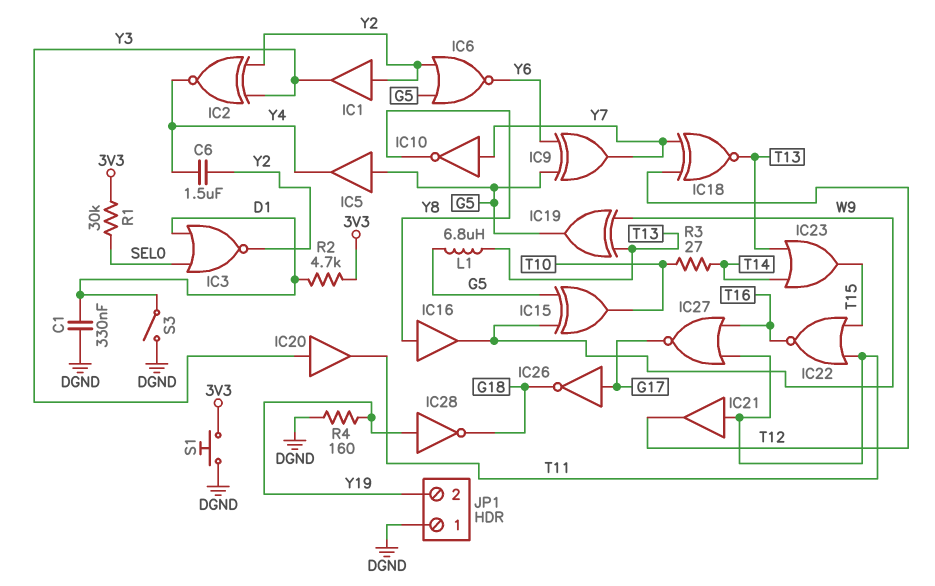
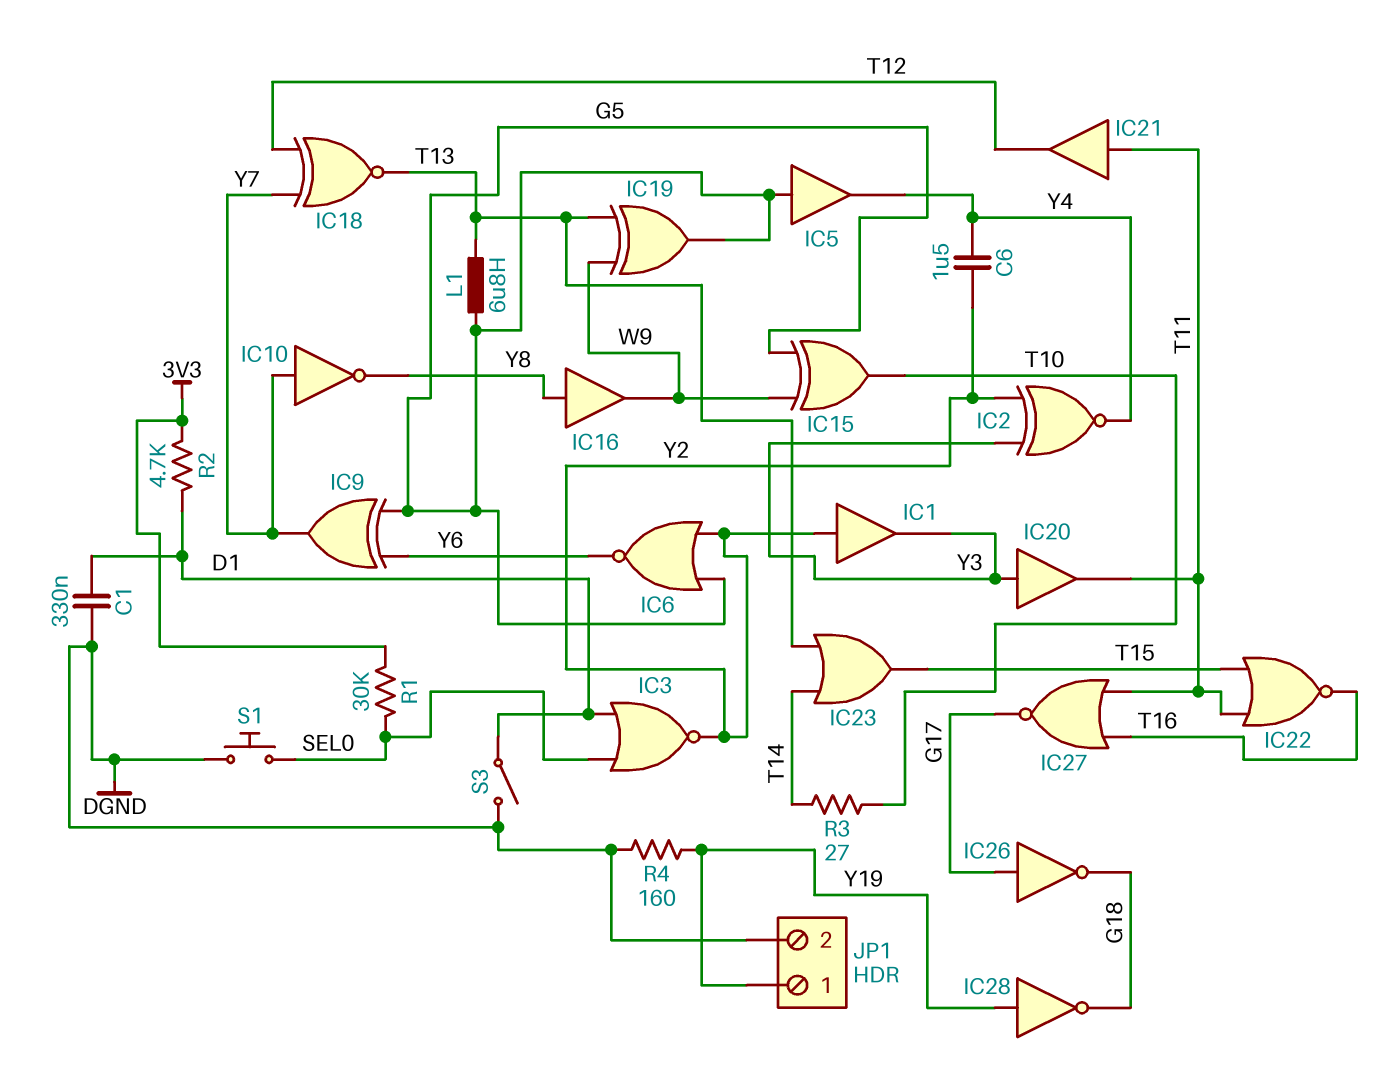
JP1 pin 1: DGND -> Y19
JP1 pin 2: Y19 -> DGND
S1: button (3V3, DGND) -> button (DGND, SEL0)

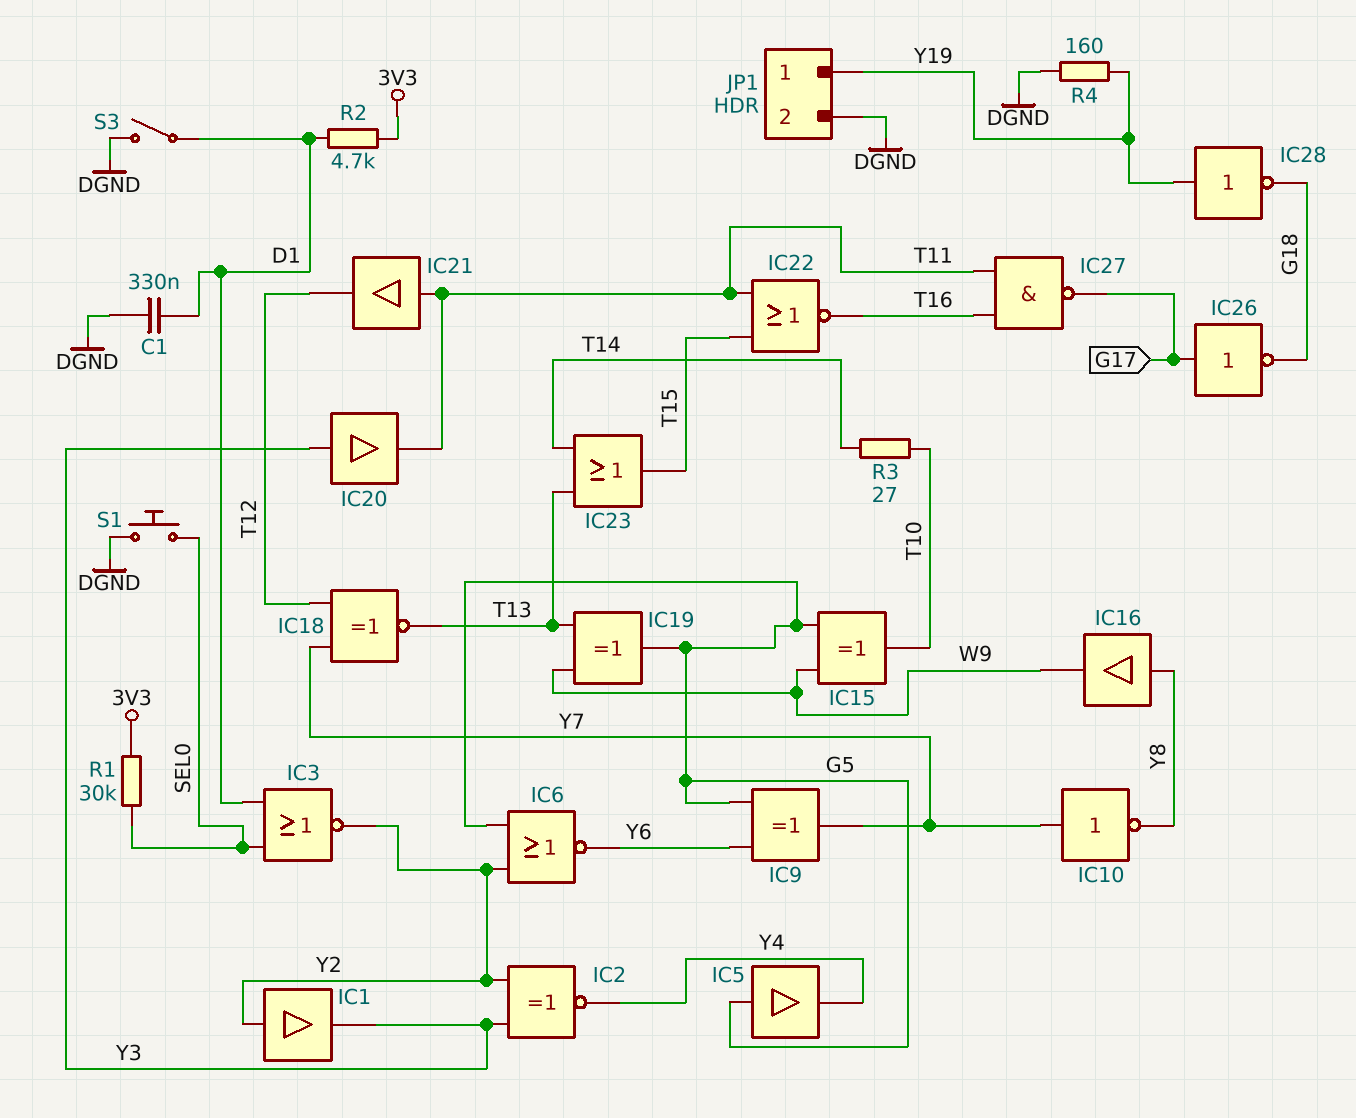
C6: 1.5uF (Y2, Y4) -> none
IC27: NOR (in T11, in T16, out G17) -> NAND (in T11, in T16, out G17)
L1: 6.8uH (G5, T13) -> none

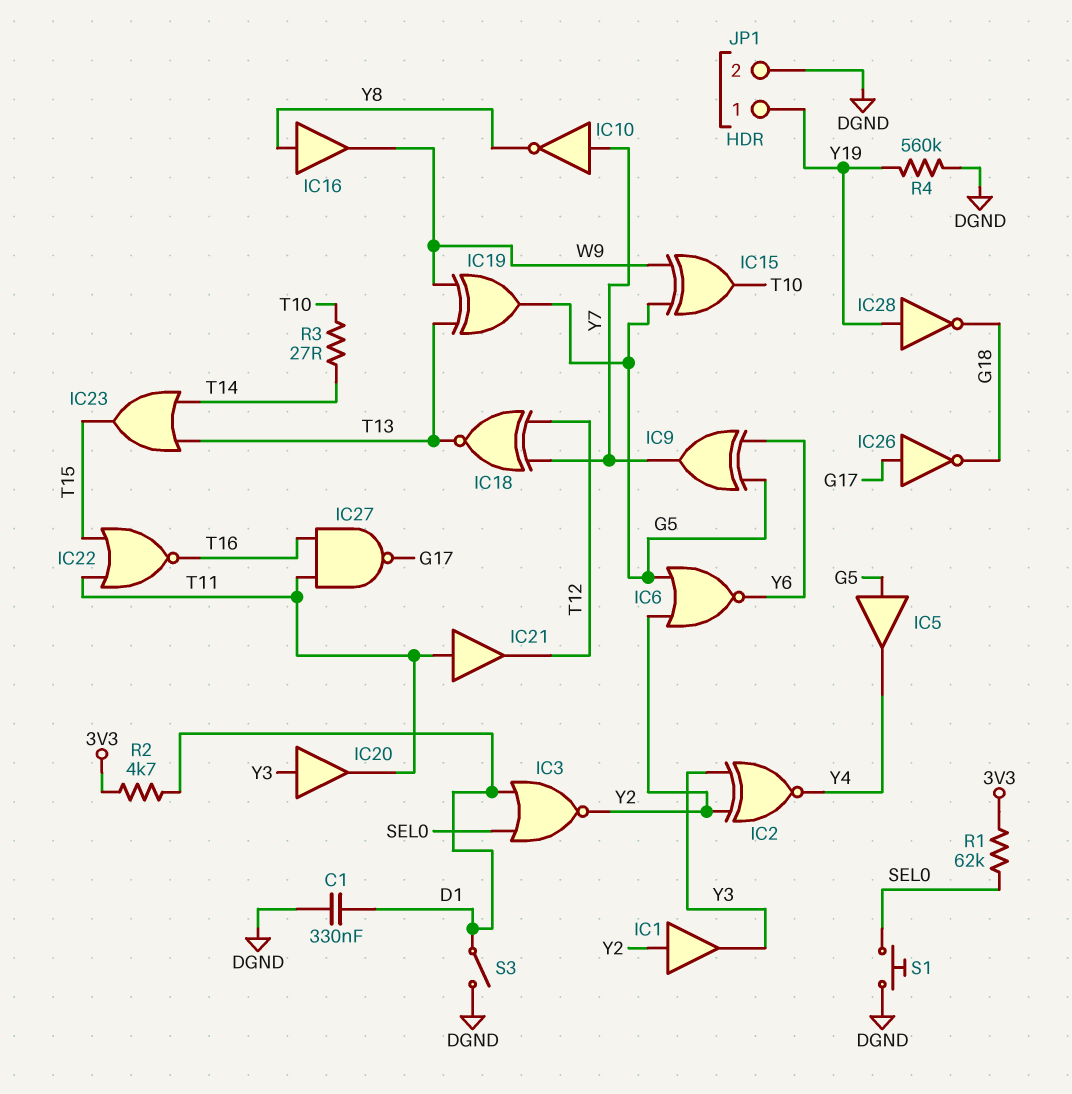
R1: 30k (3V3, SEL0) -> 62k (3V3, SEL0)
R4: 160 (DGND, Y19) -> 560k (DGND, Y19)

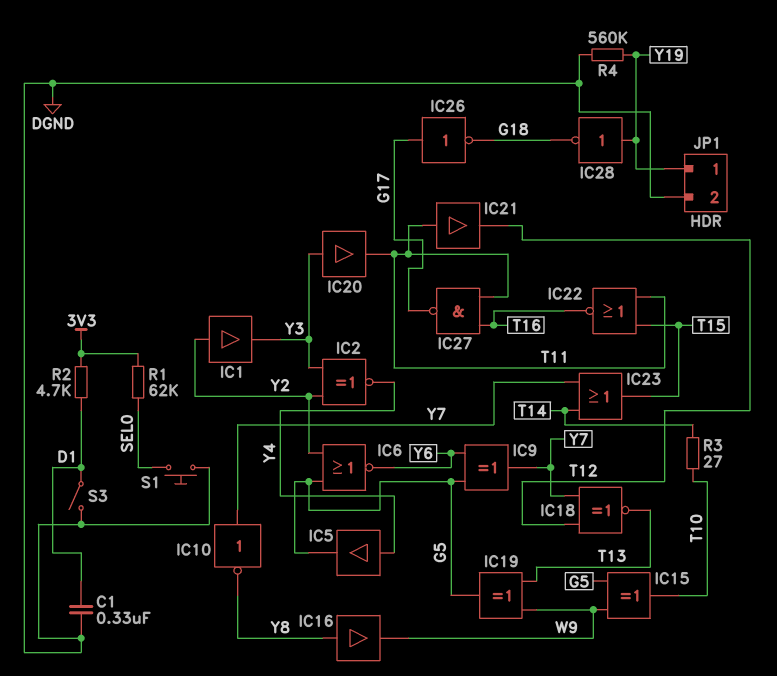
IC3: NOR (in D1, in SEL0, out Y2) -> none
IC5: buffer (in G5, out Y4) -> buffer (in Y4, out G5)
IC23: OR (in T13, in T14, out T15) -> OR (in T14, in Y7, out T15)

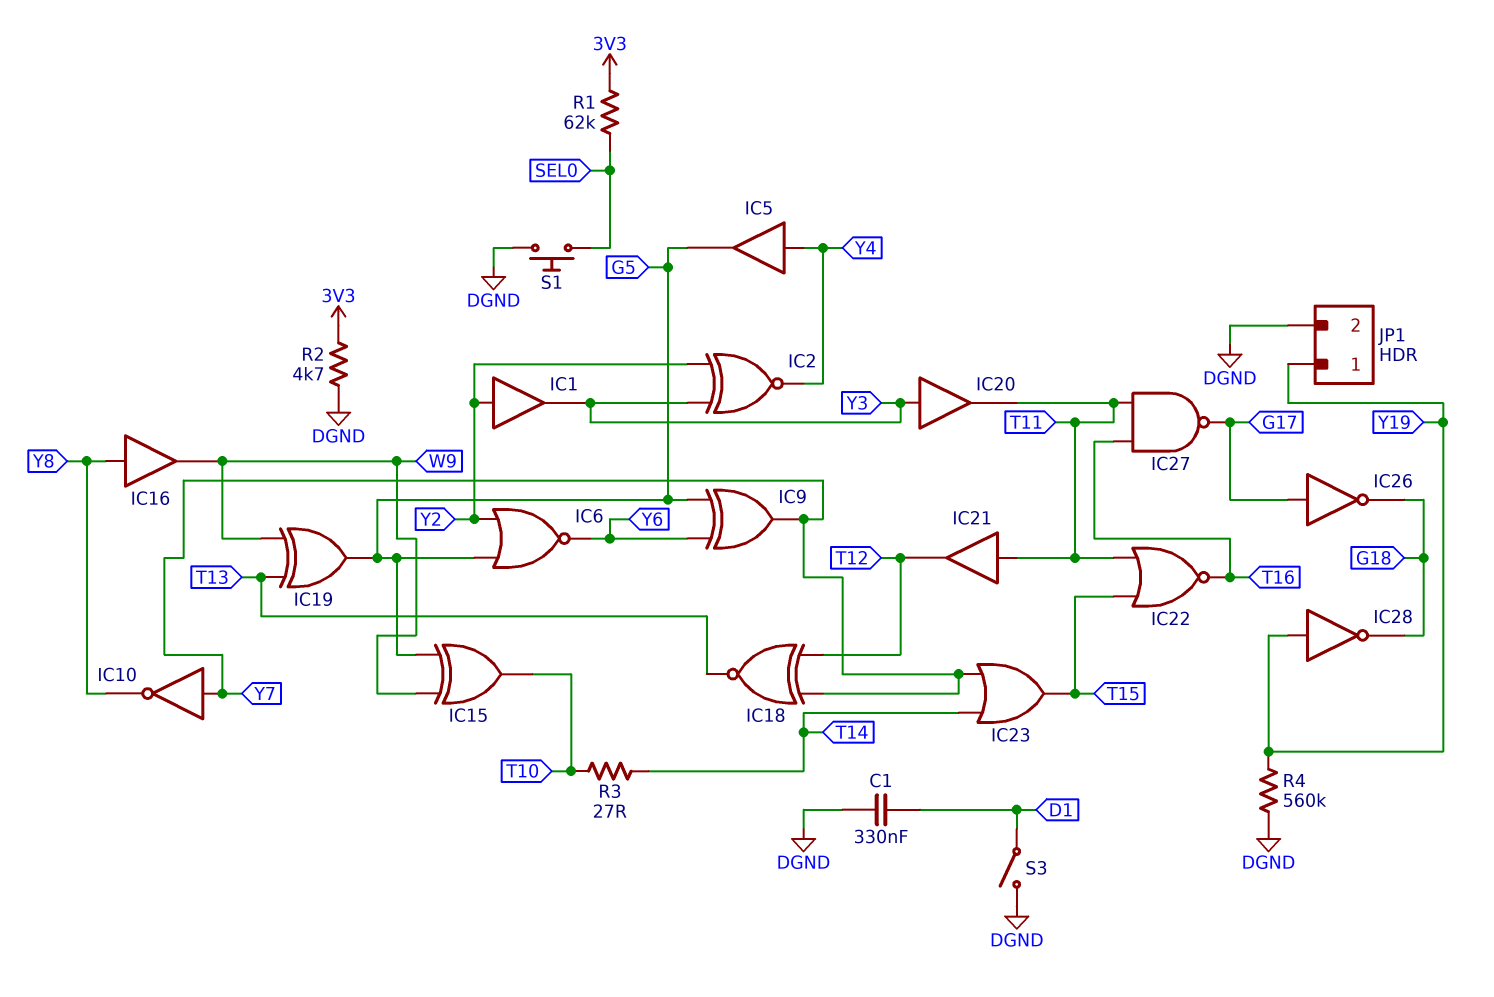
R2: 4.7k (3V3, D1) -> 4.7k (3V3, DGND)

